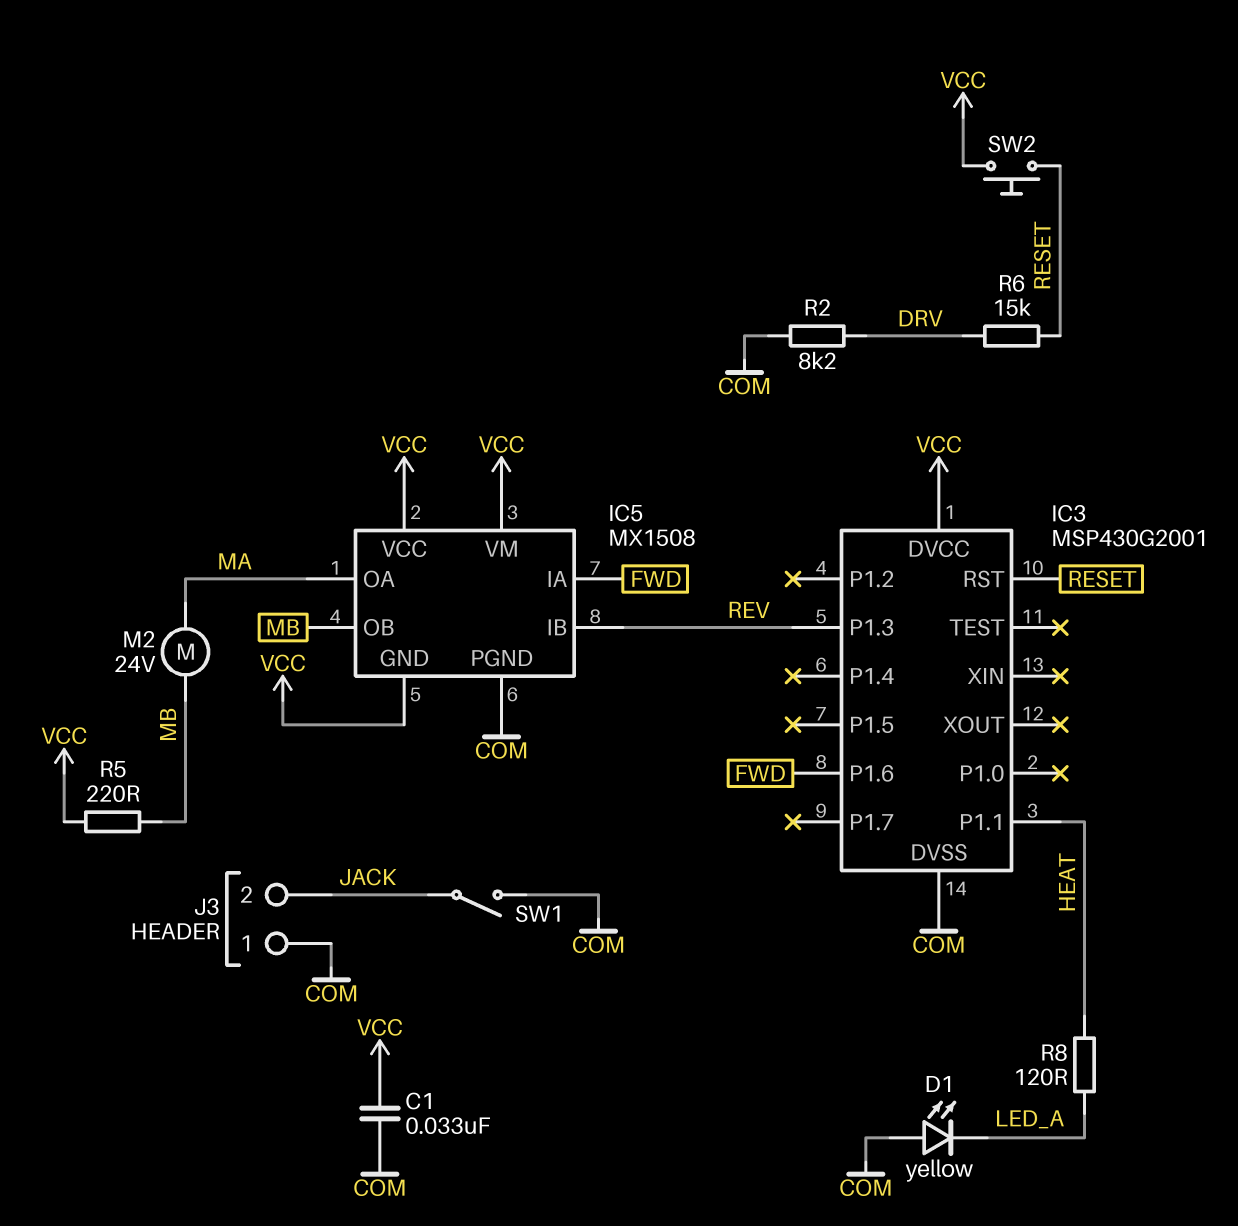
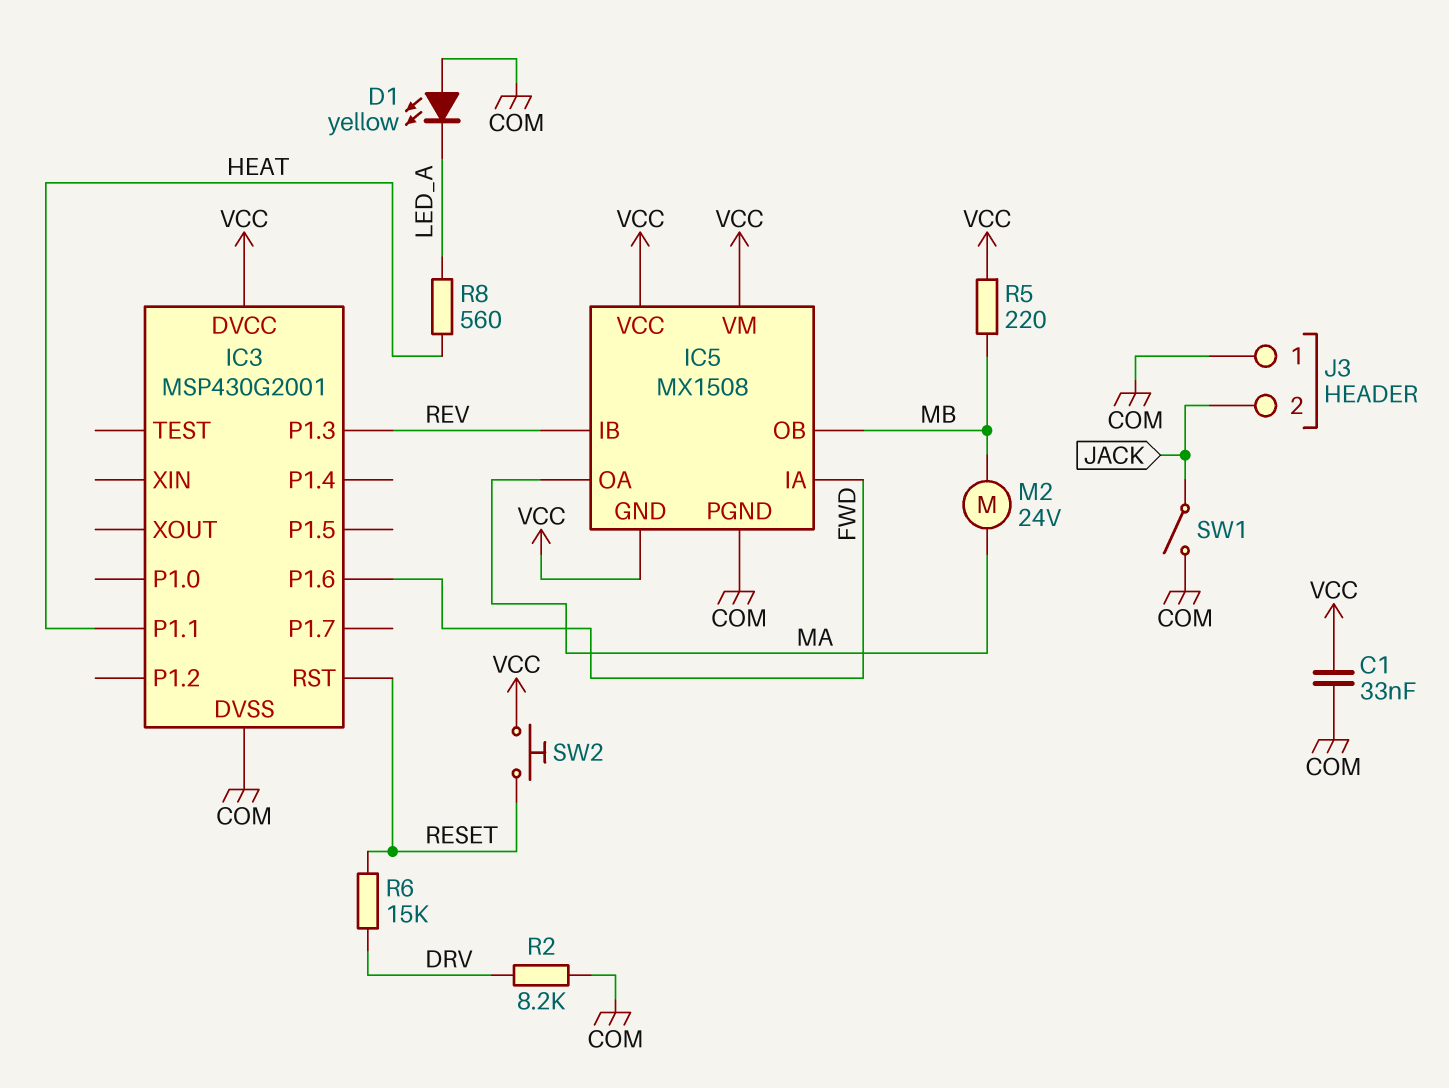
R8: 120 (HEAT, LED_A) -> 560 (HEAT, LED_A)

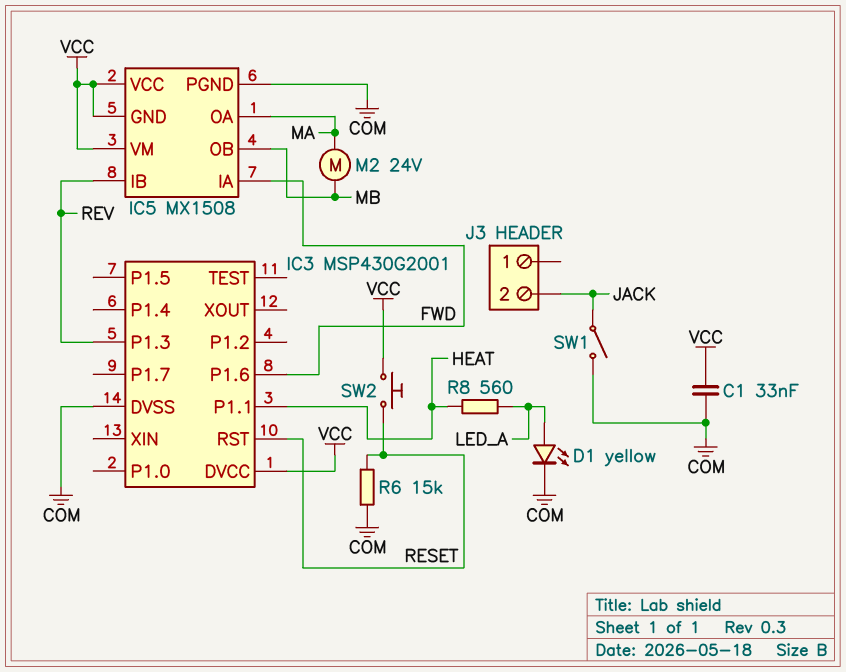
D1: LED yellow (A COM, K LED_A) -> LED yellow (A LED_A, K COM)
J3 pin 1: COM -> none
R2: 8.2k (COM, DRV) -> none
R5: 220 (MB, VCC) -> none
R6: 15k (DRV, RESET) -> 15k (COM, RESET)

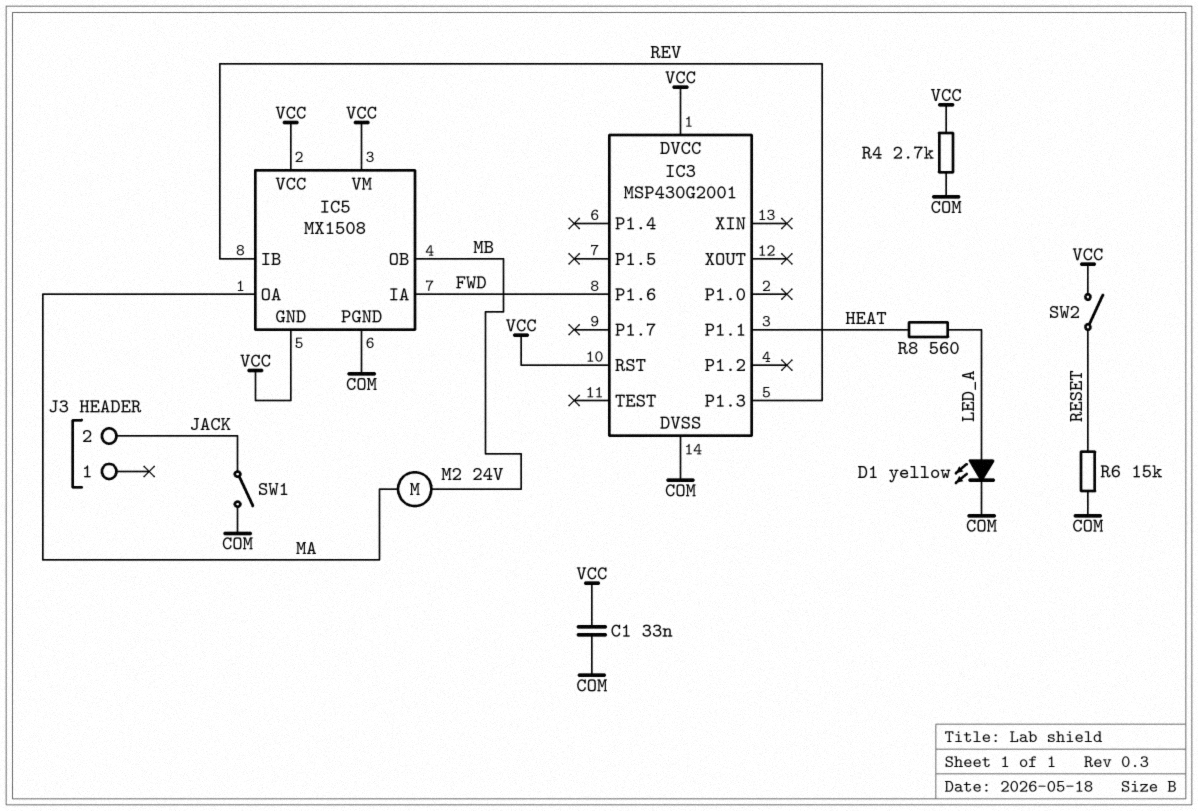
IC3 pin RST: RESET -> VCC
R4: none -> 2.7k (COM, VCC)
SW2: button (RESET, VCC) -> switch (RESET, VCC)

